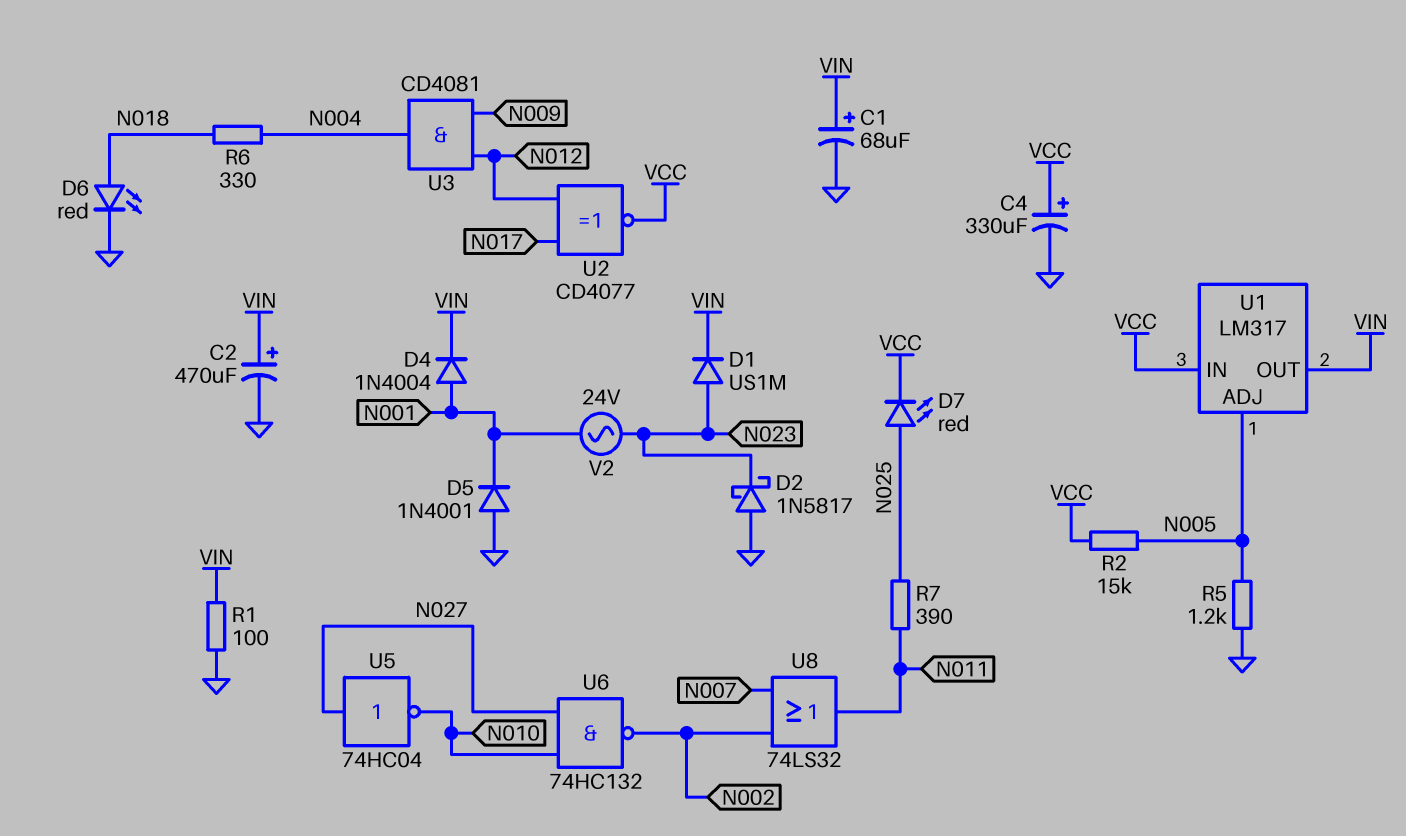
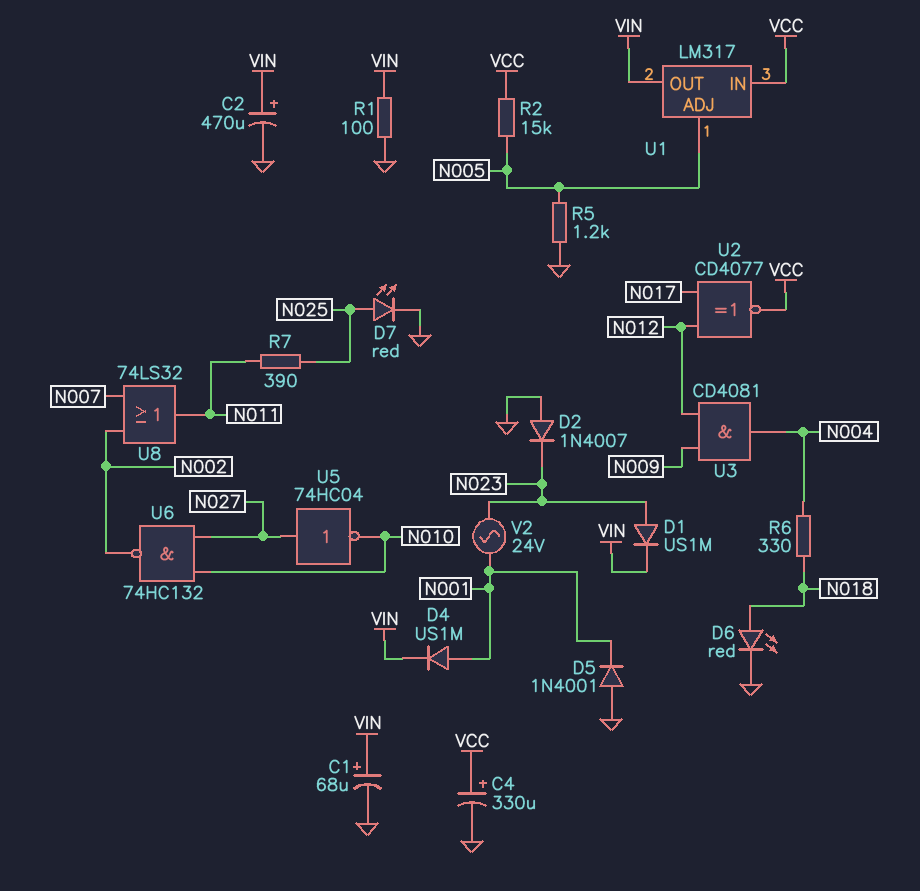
D2: schottky 1N5817 (A GND, K N023) -> diode 1N4007 (A GND, K N023)
D4: diode 1N4004 (A N001, K VIN) -> diode US1M (A N001, K VIN)
D7: LED red (A N025, K VCC) -> LED red (A N025, K GND)

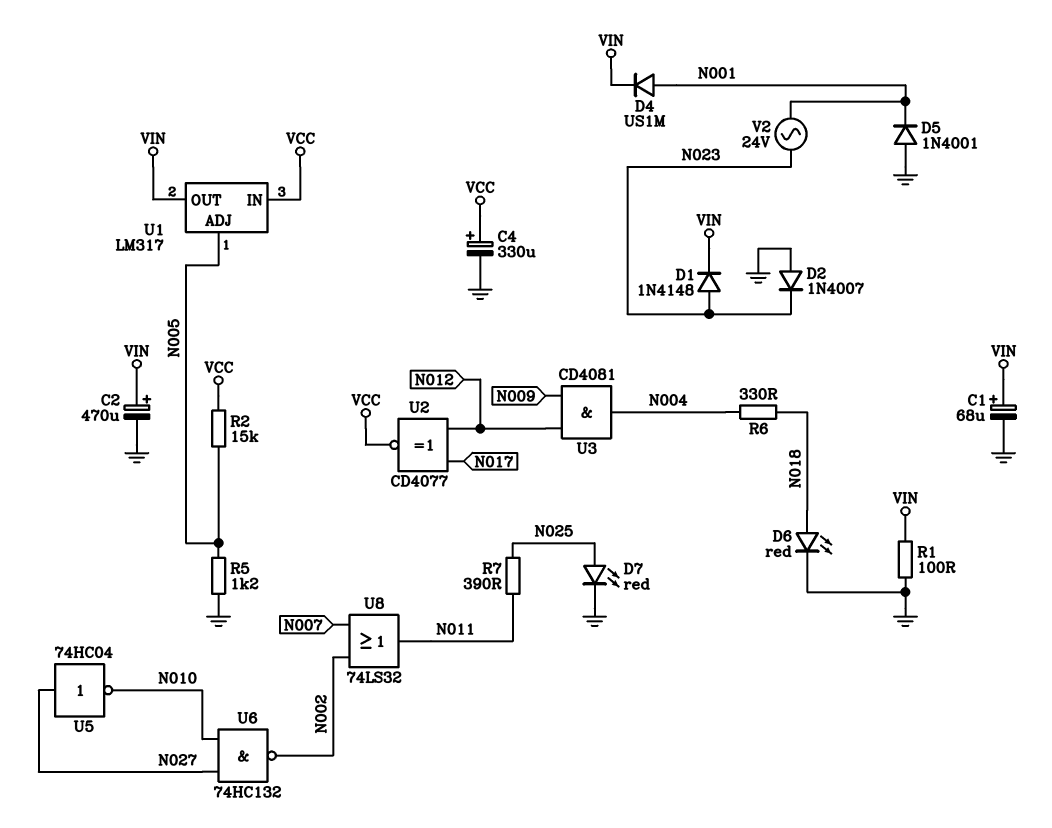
D1: diode US1M (A N023, K VIN) -> diode 1N4148 (A N023, K VIN)

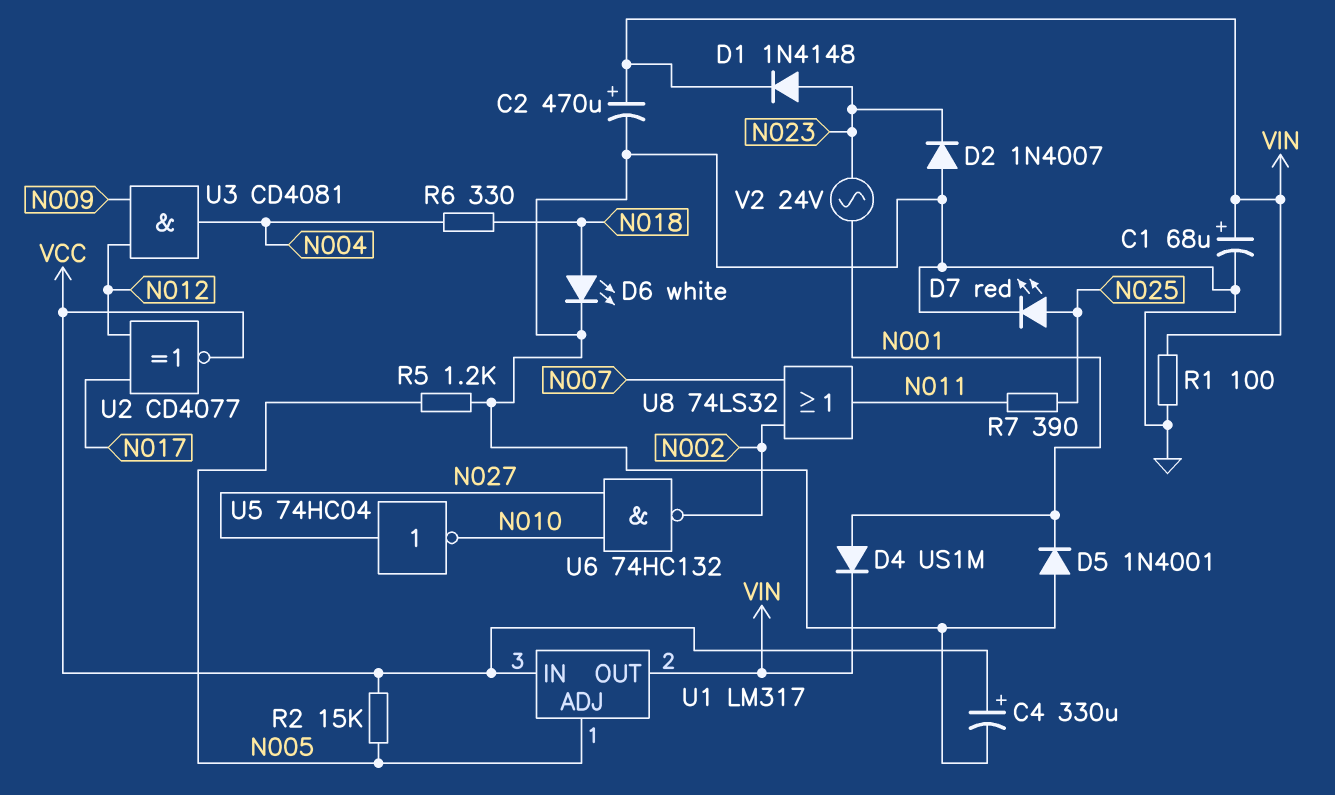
D6: LED red (A N018, K GND) -> LED white (A N018, K GND)

